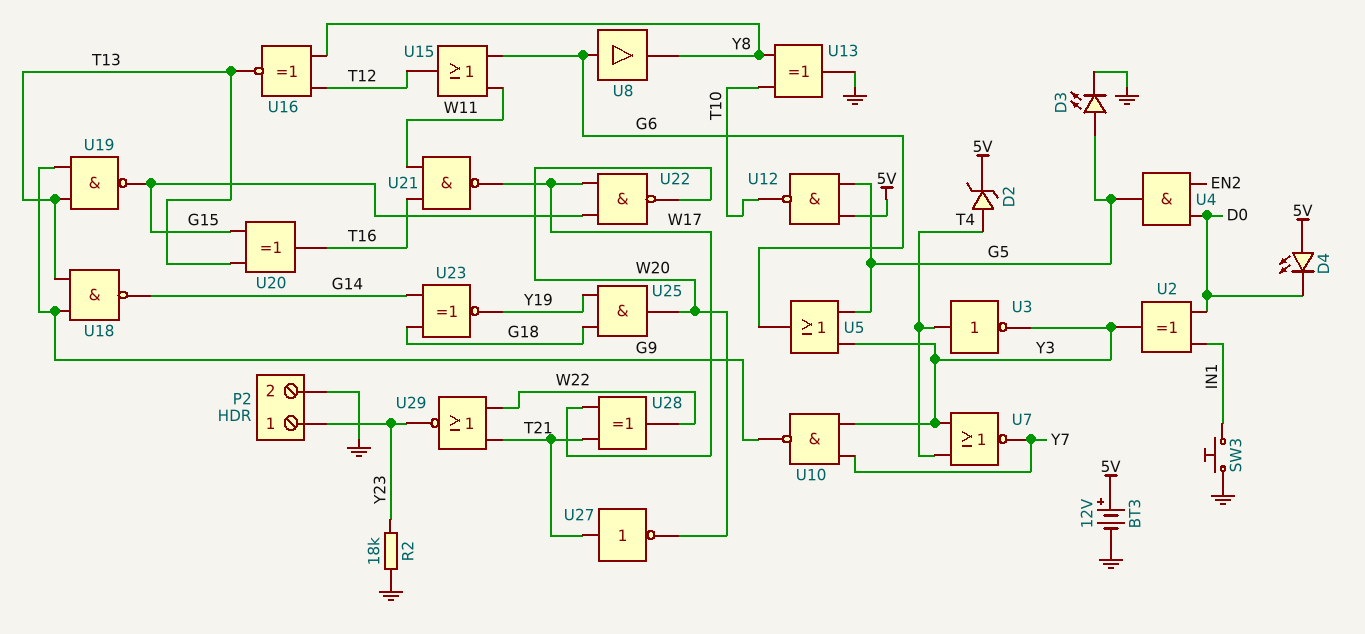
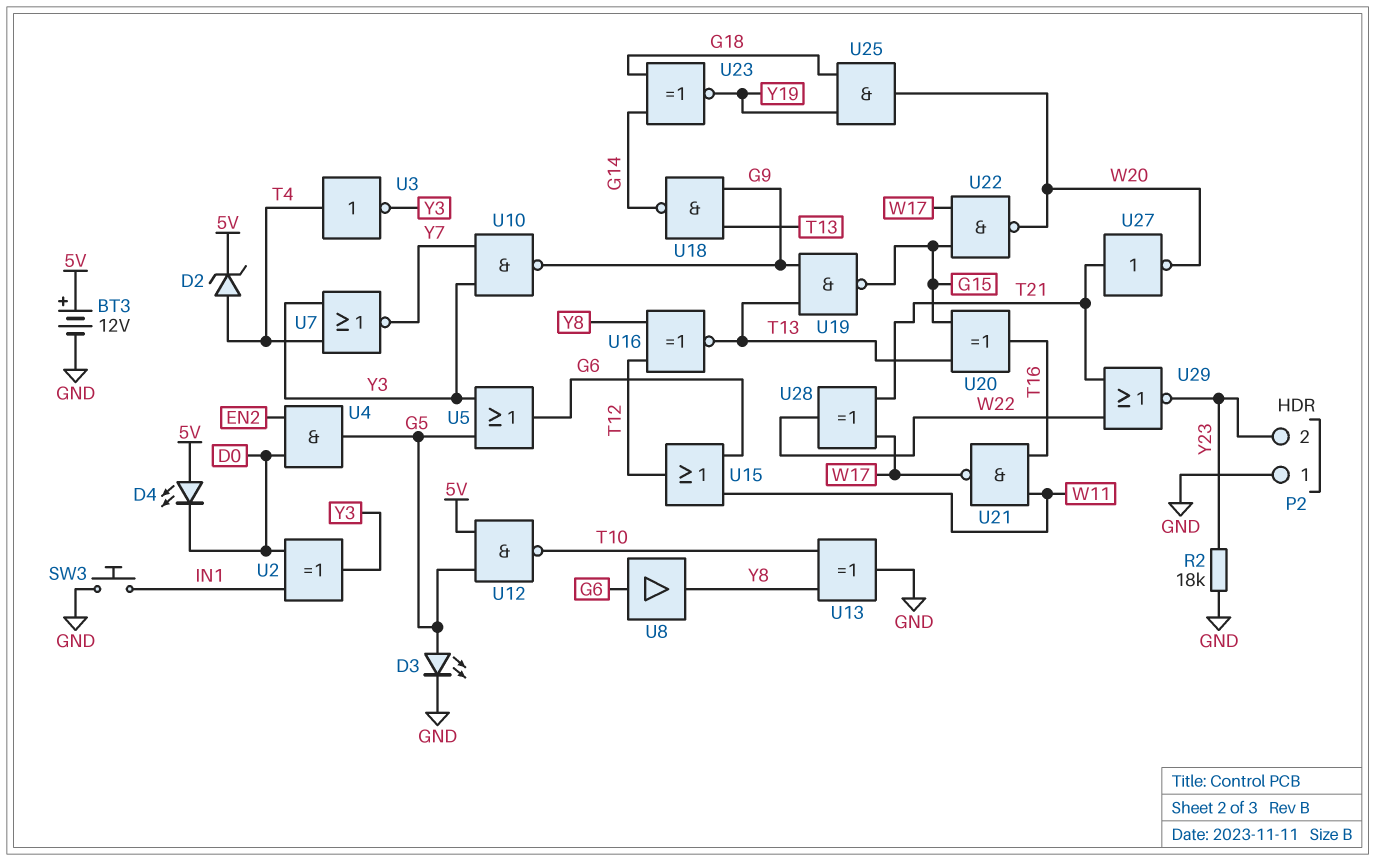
P2 pin 1: Y23 -> GND
P2 pin 2: GND -> Y23

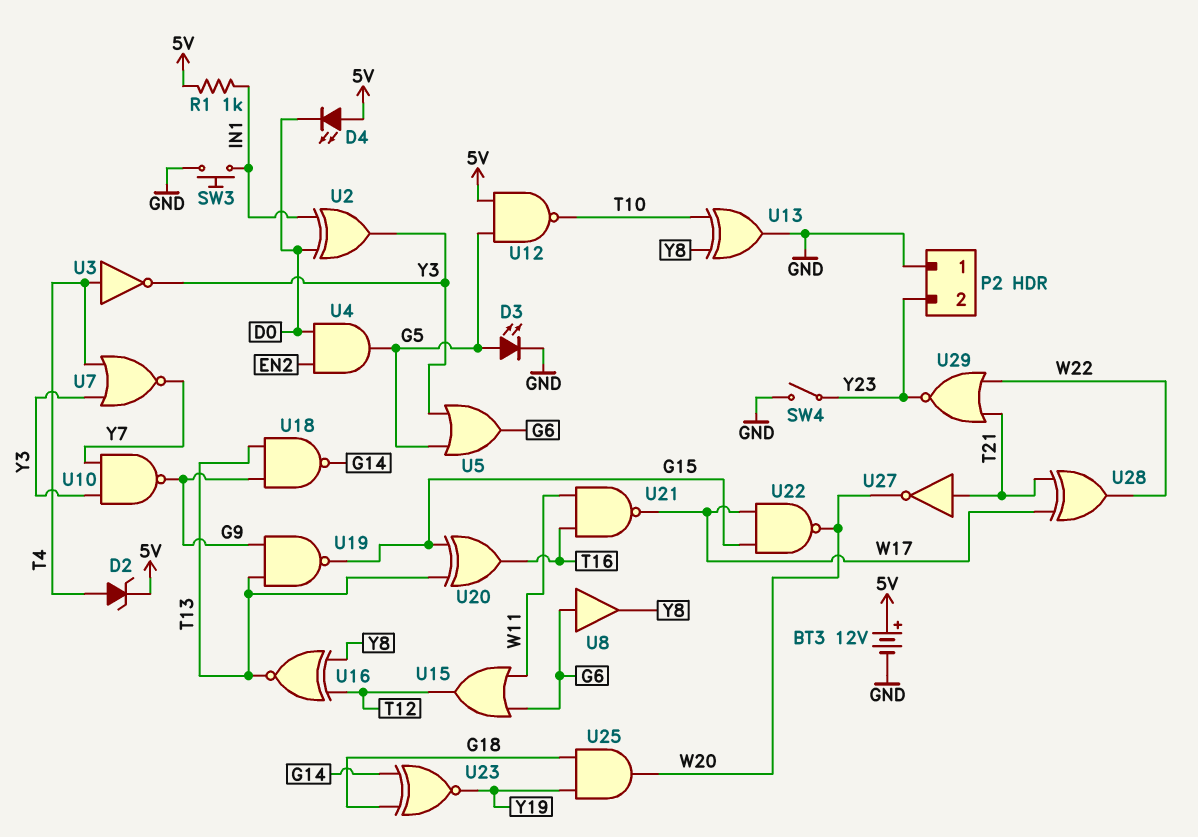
R1: none -> 1k (5V, IN1)
R2: 18k (GND, Y23) -> none
SW4: none -> switch (GND, Y23)

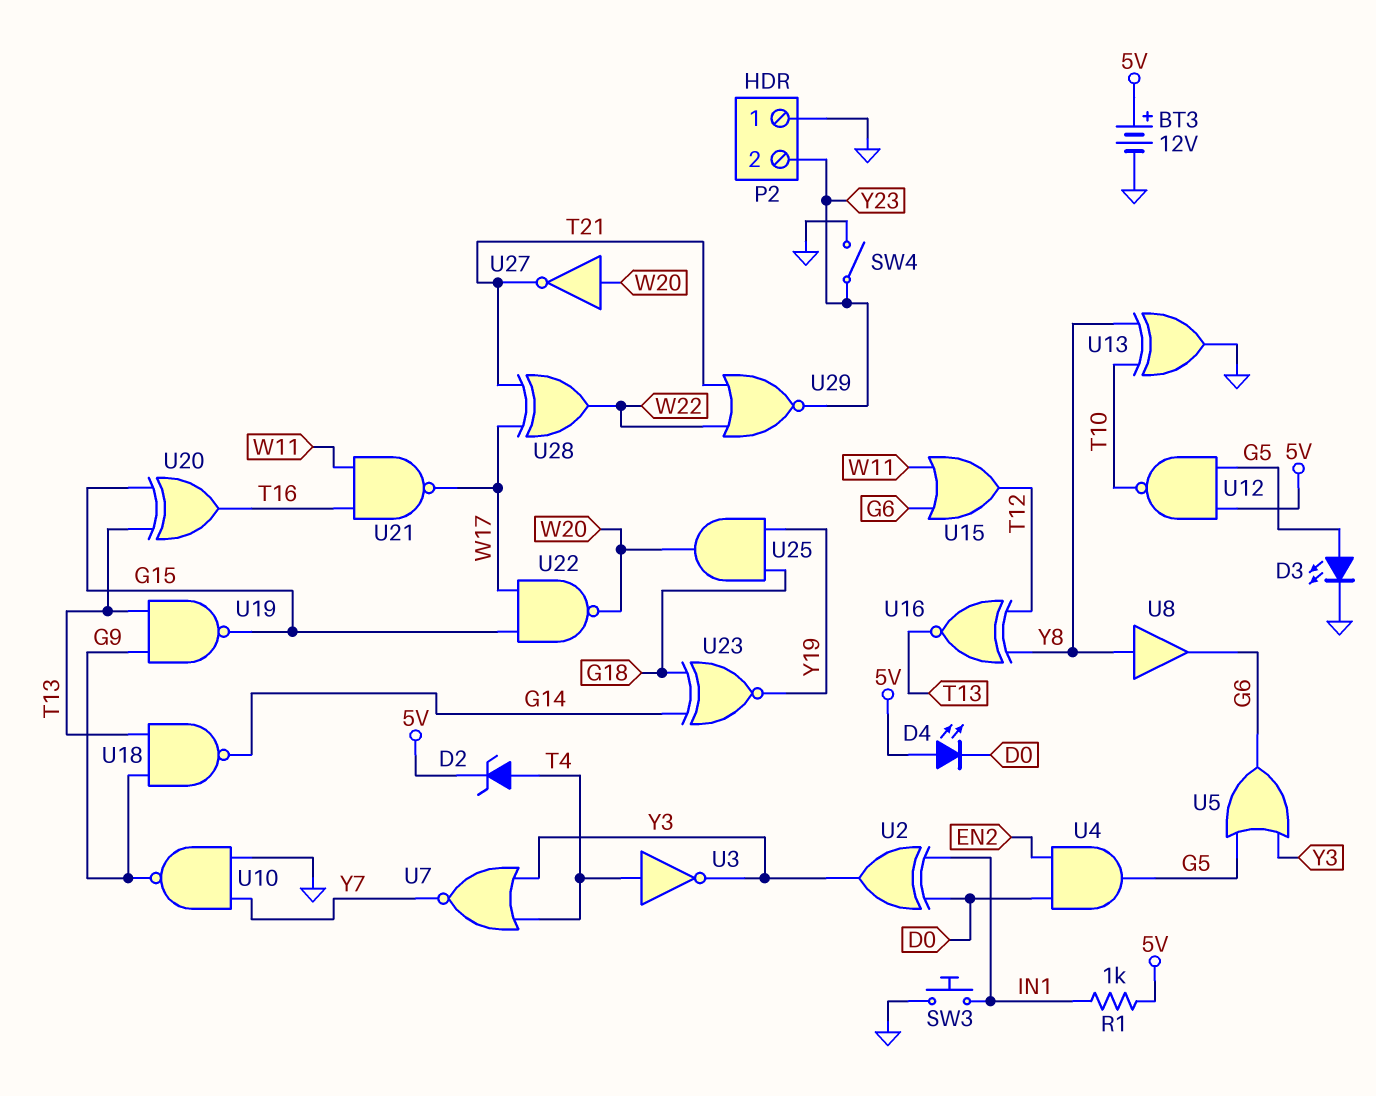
U8: buffer (in G6, out Y8) -> buffer (in Y8, out G6)
U10: NAND (in Y3, in Y7, out G9) -> NAND (in GND, in Y7, out G9)
U27: NOT (in T21, out W20) -> NOT (in W20, out T21)

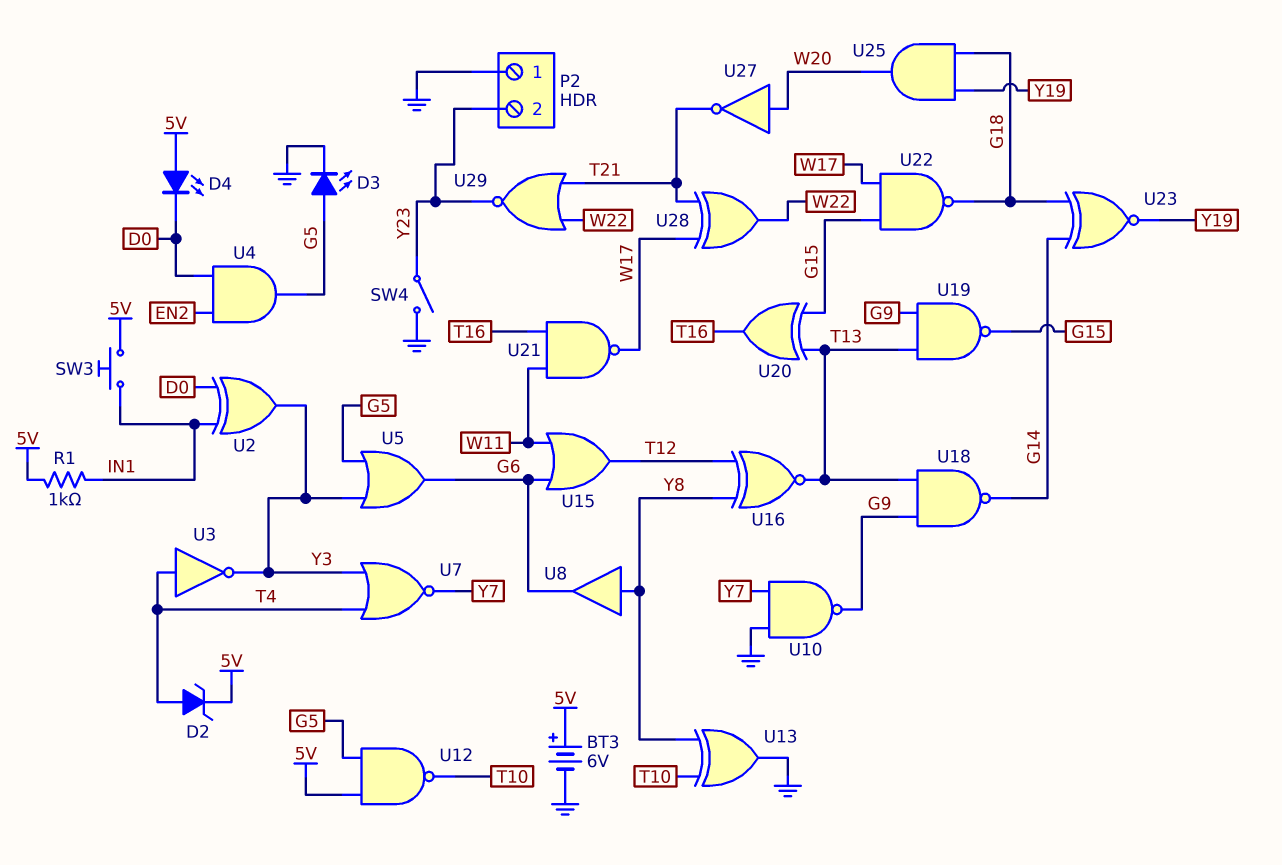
BT3: 12V (plus 5V, minus GND) -> 6V (plus 5V, minus GND)
SW3: button (GND, IN1) -> button (5V, IN1)
U22: NAND (in G15, in W17, out W20) -> NAND (in G15, in W17, out G18)

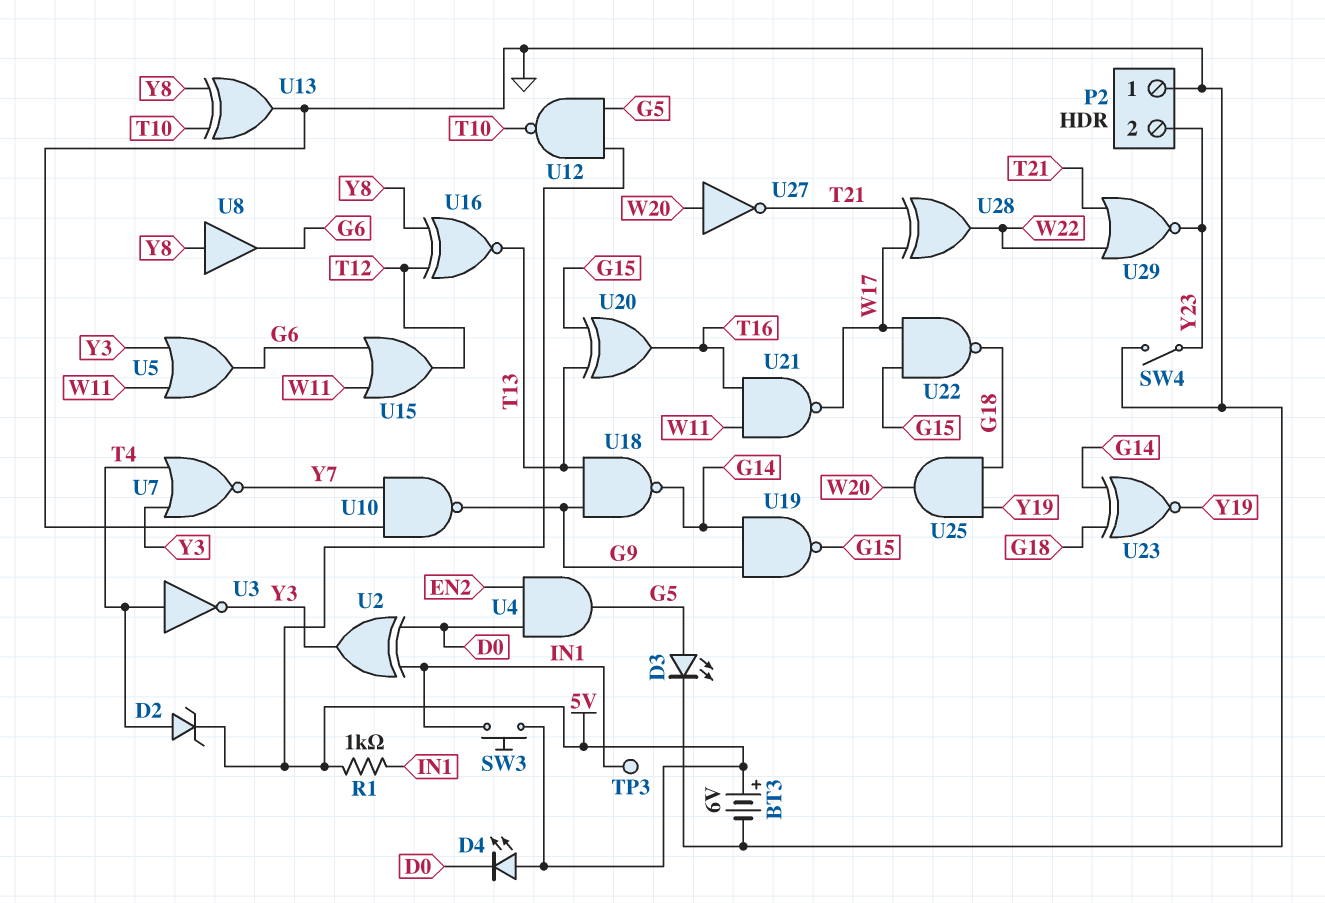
TP3: none -> test point (IN1)
U5: OR (in G5, in Y3, out G6) -> OR (in W11, in Y3, out G6)
U19: NAND (in G9, in T13, out G15) -> NAND (in G9, in G14, out G15)

